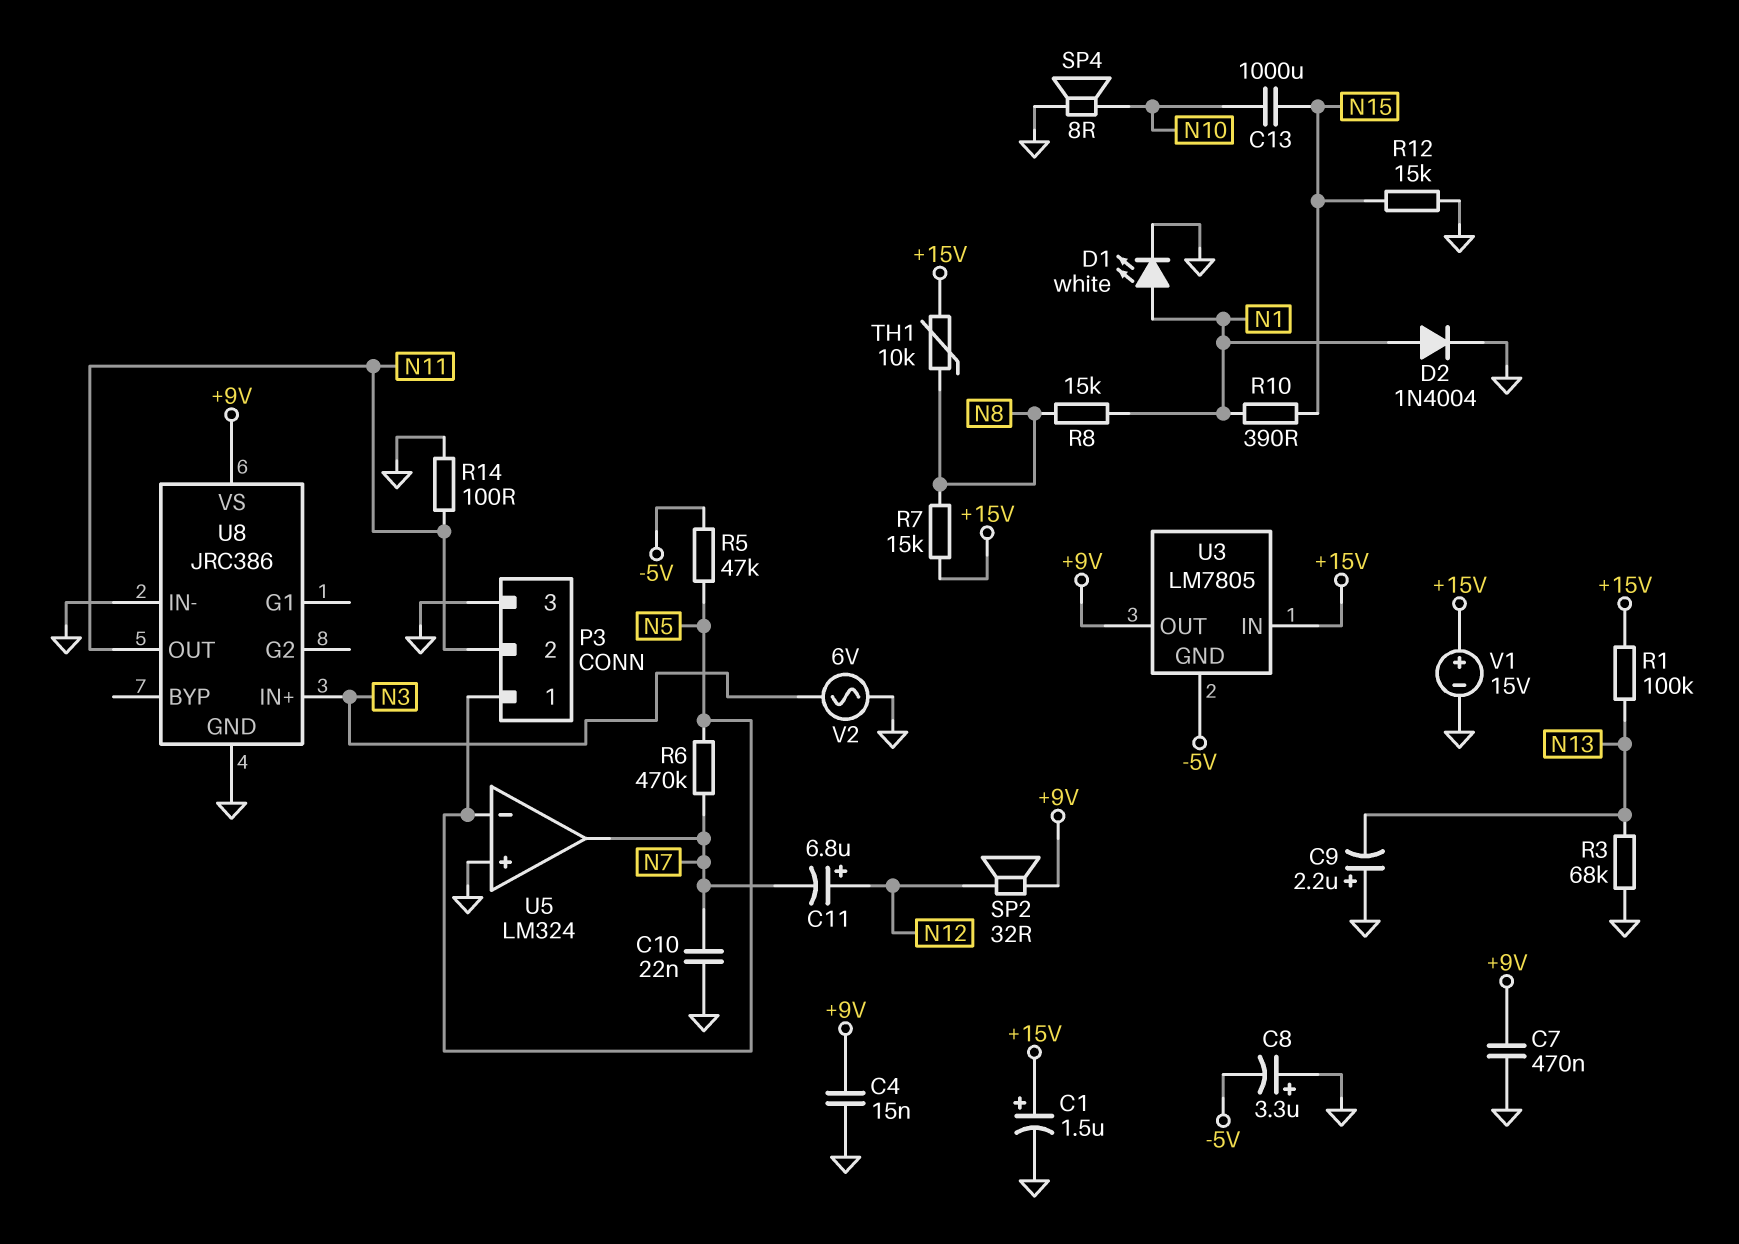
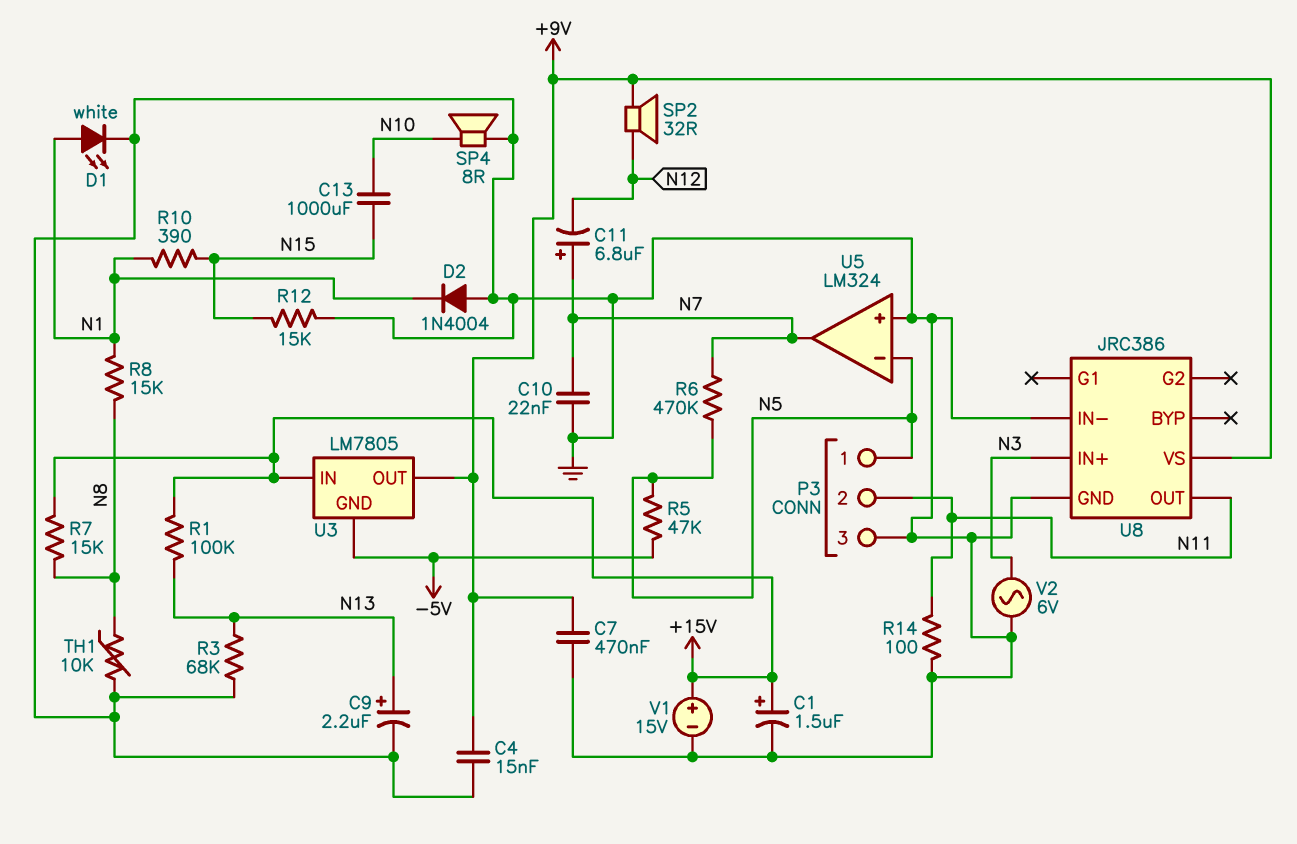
C8: 3.3uF (plus GND, minus -5V) -> none
C9: 2.2uF (plus GND, minus N13) -> 2.2uF (plus N13, minus GND)
C11: 6.8uF (plus N12, minus N7) -> 6.8uF (plus N7, minus N12)
D2: diode 1N4004 (A N1, K GND) -> diode 1N4004 (A GND, K N1)
TH1: 10k (+15V, N8) -> 10k (GND, N8)

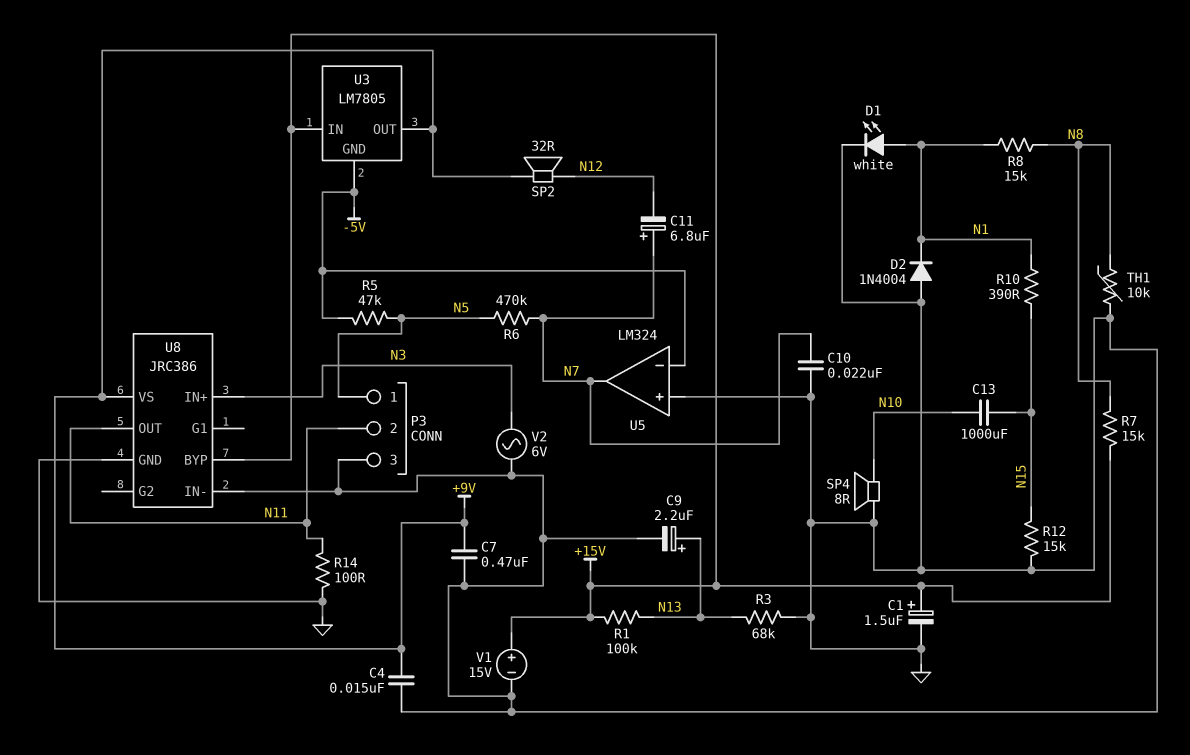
U5 pin in-: N5 -> -5V
U8 pin BYP: none -> +15V

